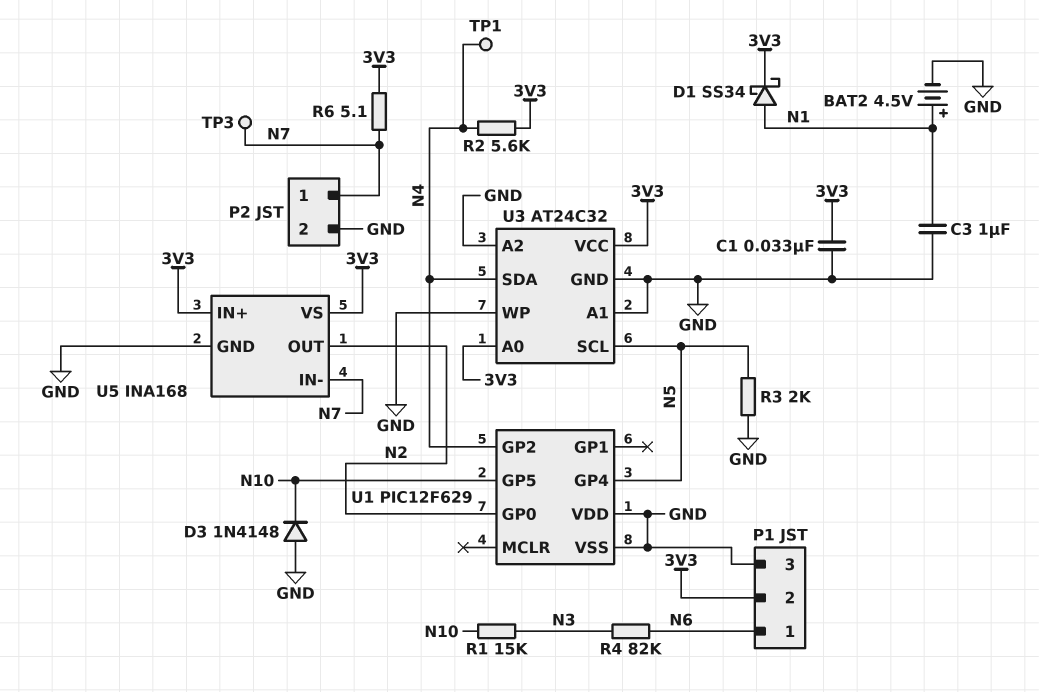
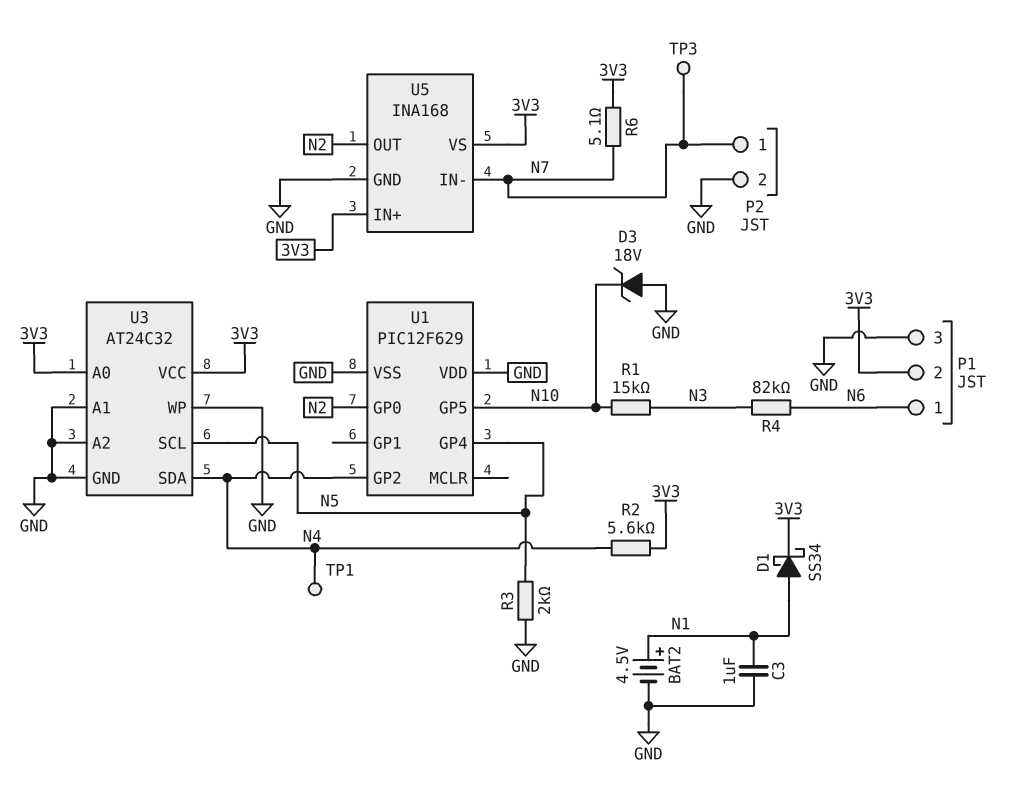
C1: 33nF (3V3, GND) -> none
D3: diode 1N4148 (A GND, K N10) -> zener 18V (A GND, K N10)

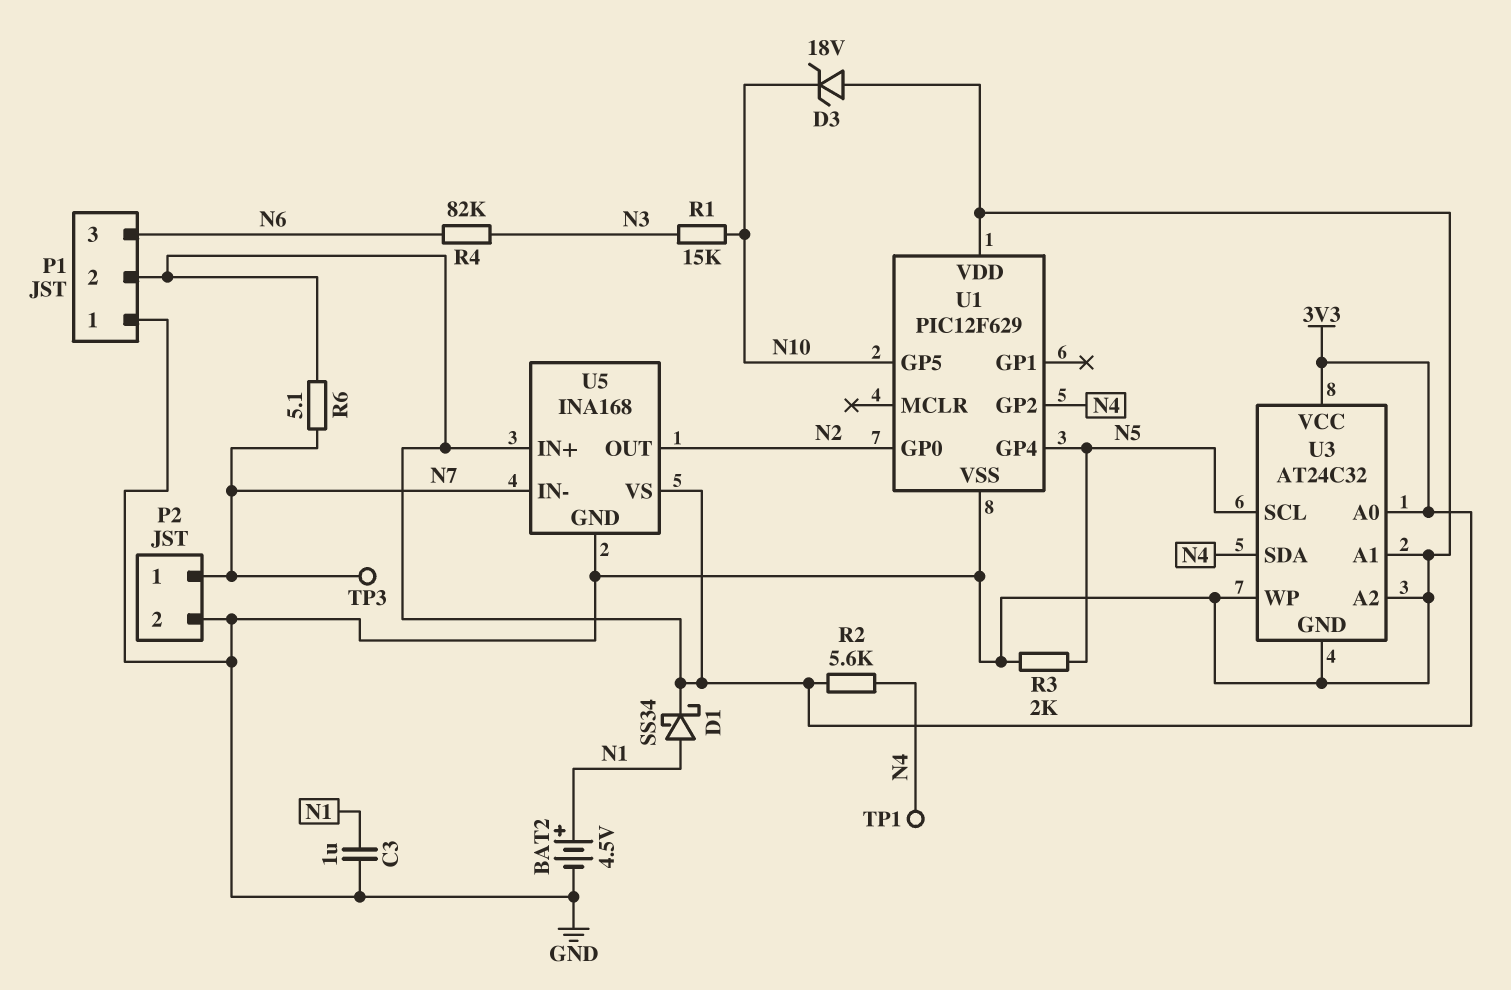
P1 pin 1: N6 -> GND
P1 pin 3: GND -> N6

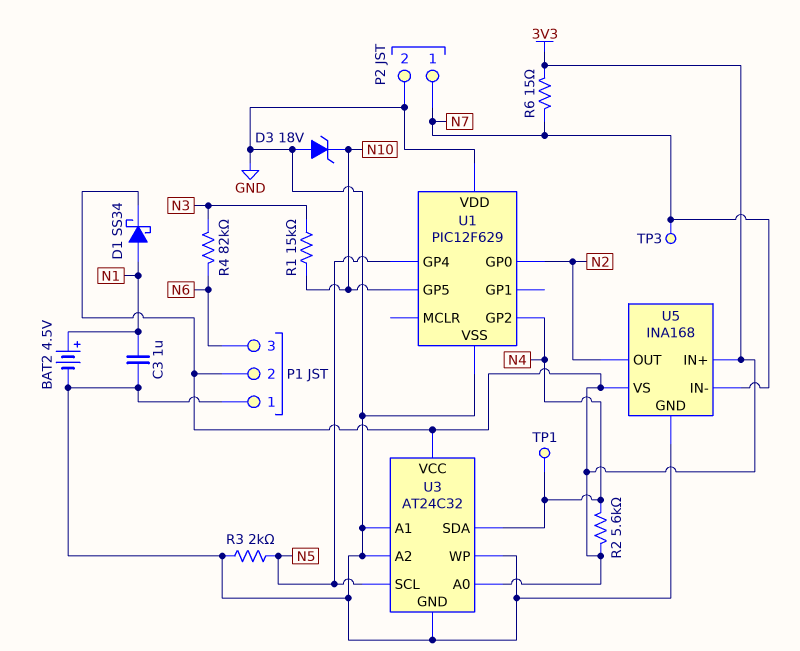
R6: 5.1 (3V3, N7) -> 15 (3V3, N7)

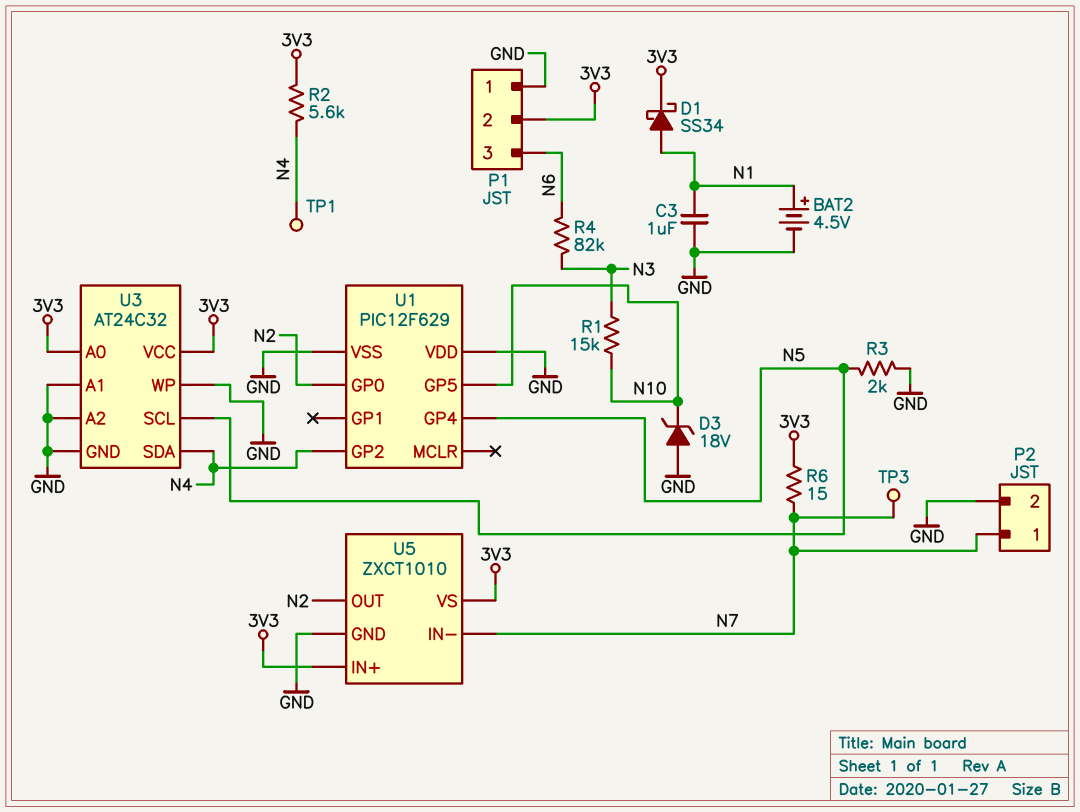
U5: INA168 -> ZXCT1010

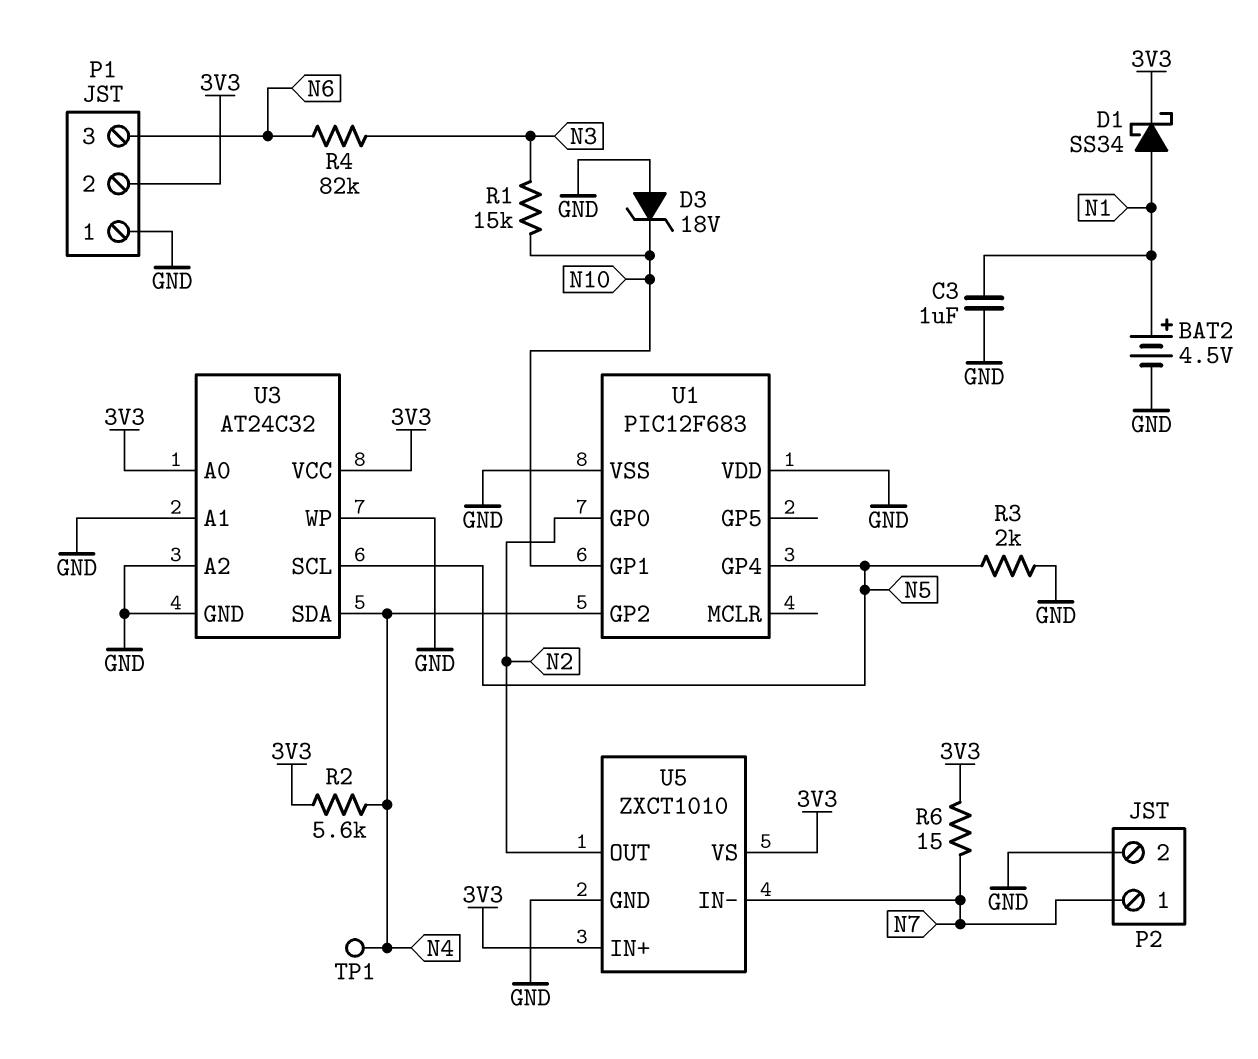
TP3: test point (N7) -> none
U1: PIC12F629 -> PIC12F683
U1 pin GP1: none -> N10
U1 pin GP5: N10 -> none

